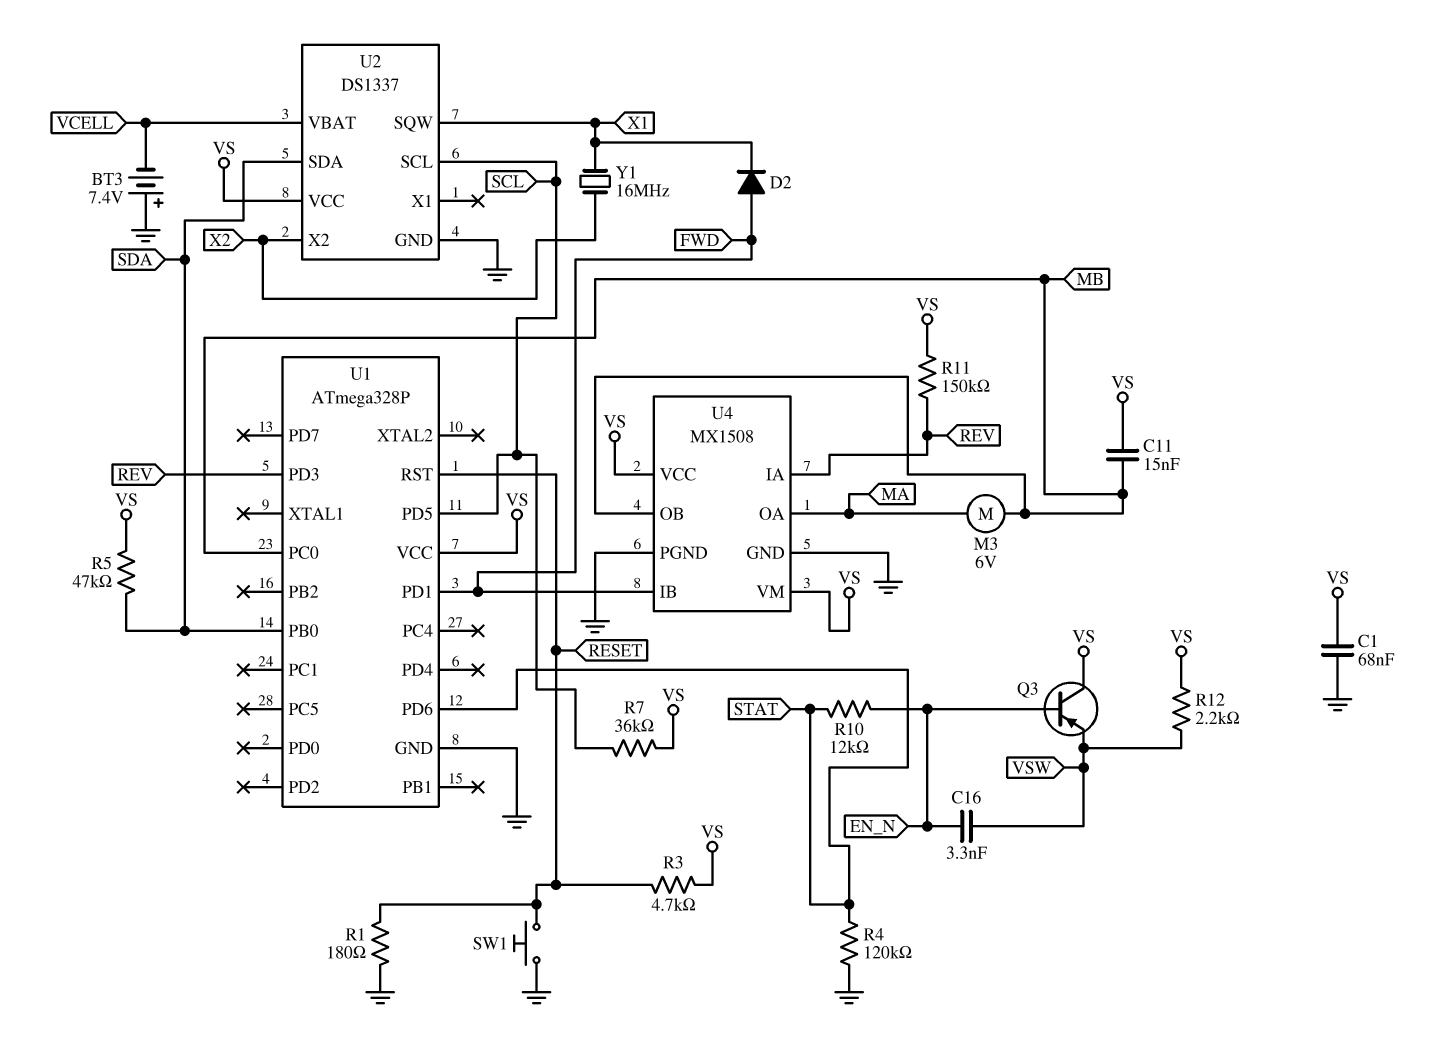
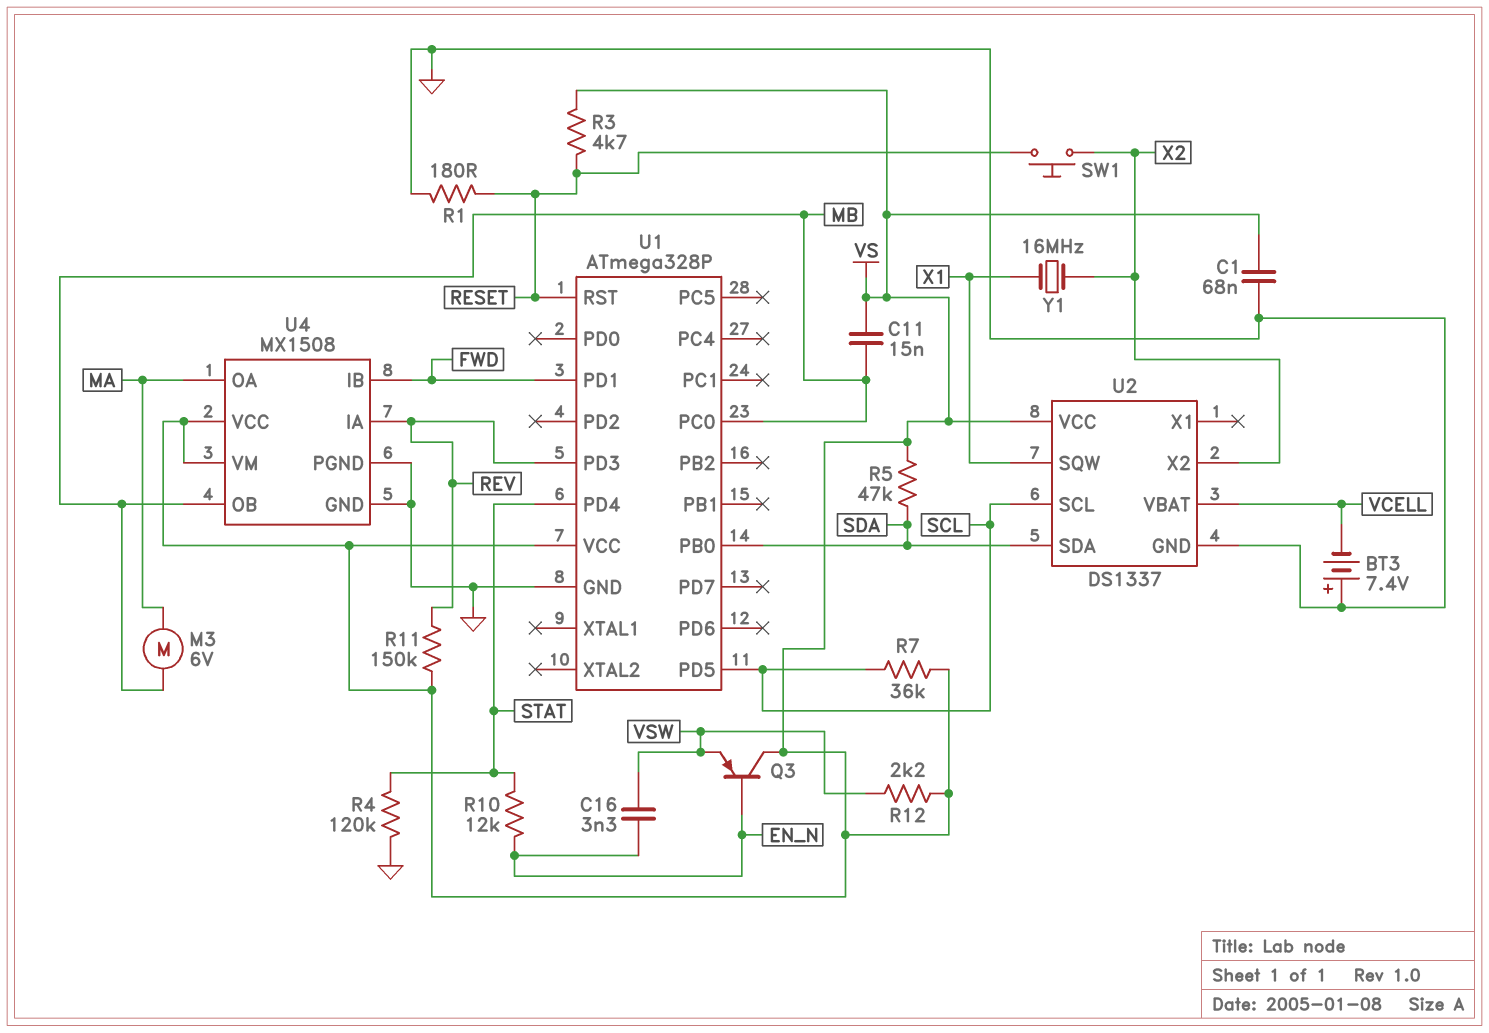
D2: diode (A FWD, K X1) -> none
SW1: button (GND, RESET) -> button (RESET, X2)
U1 pin PD4: none -> STAT
U1 pin PD6: STAT -> none

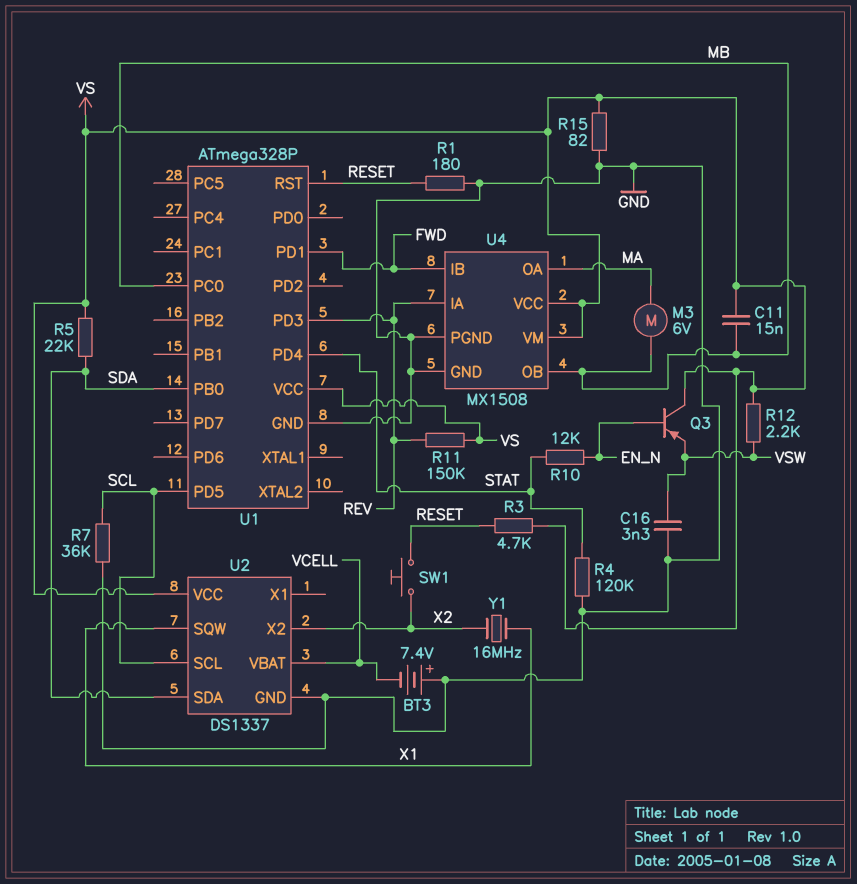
C1: 68nF (GND, VS) -> none
C16: 3.3nF (EN_N, VSW) -> 3.3nF (GND, VSW)
R5: 47k (SDA, VS) -> 22k (SDA, VS)
R7: 36k (SCL, VS) -> 36k (GND, SCL)
R15: none -> 82 (GND, VS)

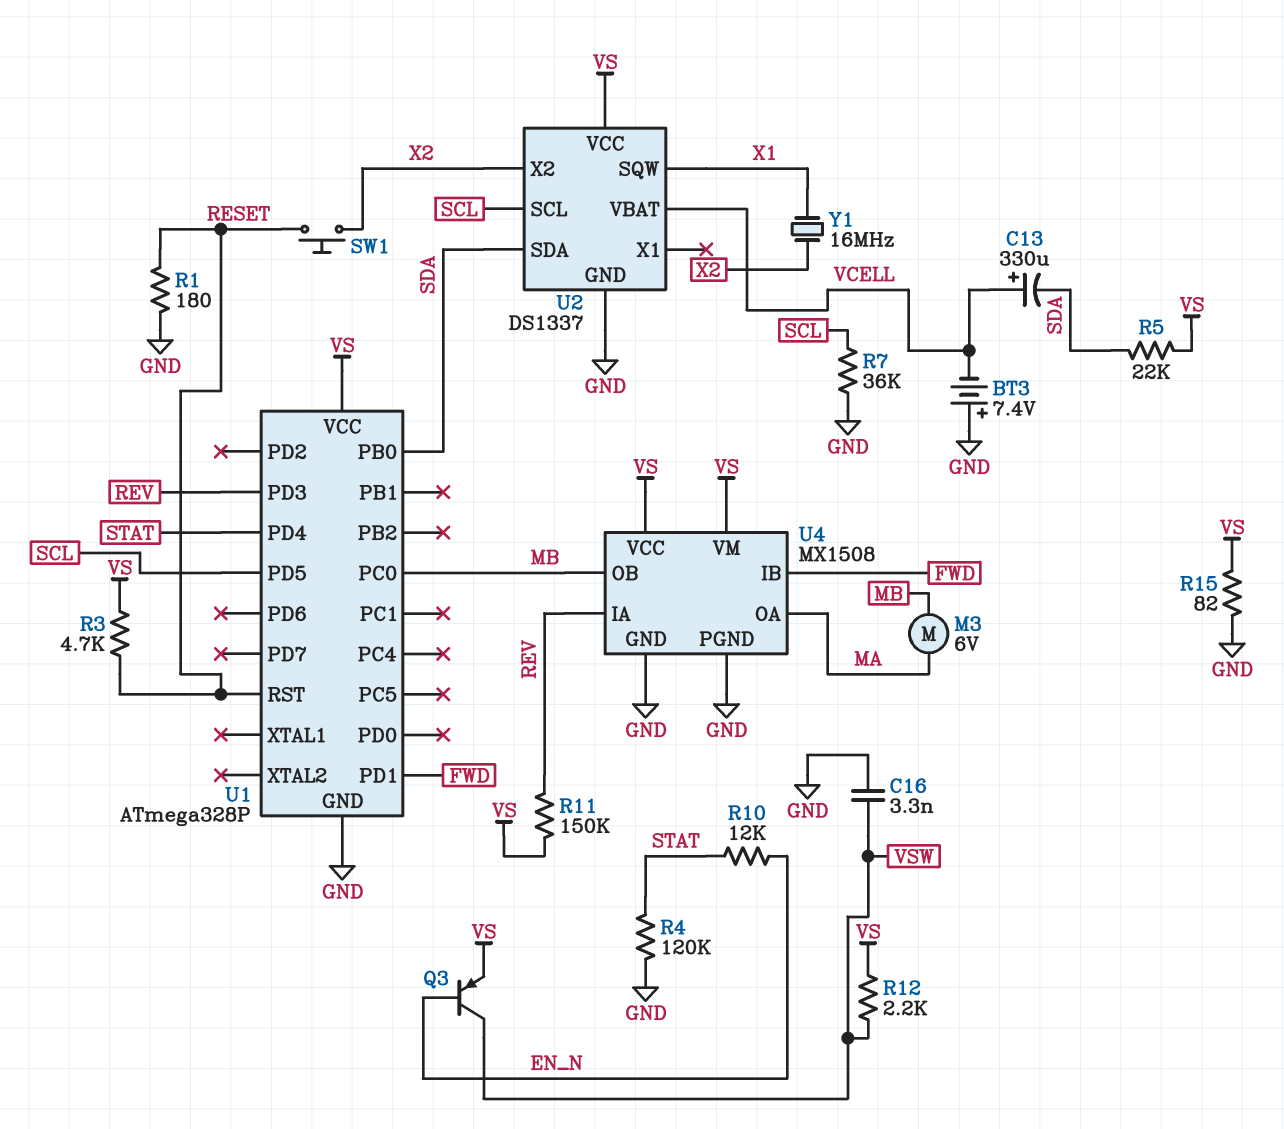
C11: 15nF (MB, VS) -> none
C13: none -> 330uF (plus VCELL, minus SDA)
Q3: PNP (B EN_N, C VS, E VSW) -> PNP (B EN_N, C VSW, E VS)

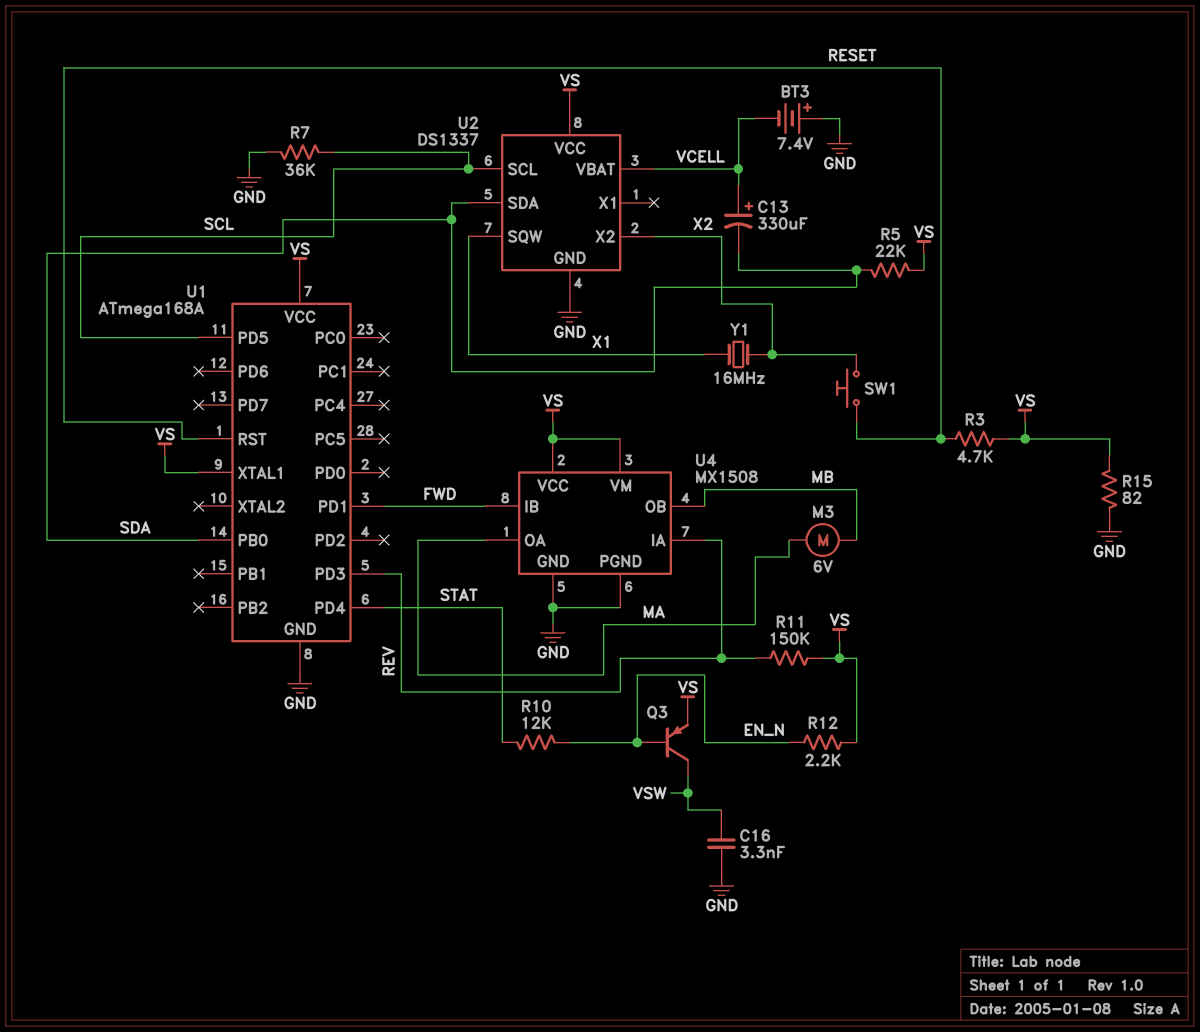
R1: 180 (GND, RESET) -> none
R4: 120k (GND, STAT) -> none
R12: 2.2k (VS, VSW) -> 2.2k (EN_N, VS)
U1: ATmega328P -> ATmega168A
U1 pin PC0: MB -> none
U1 pin XTAL1: none -> VS

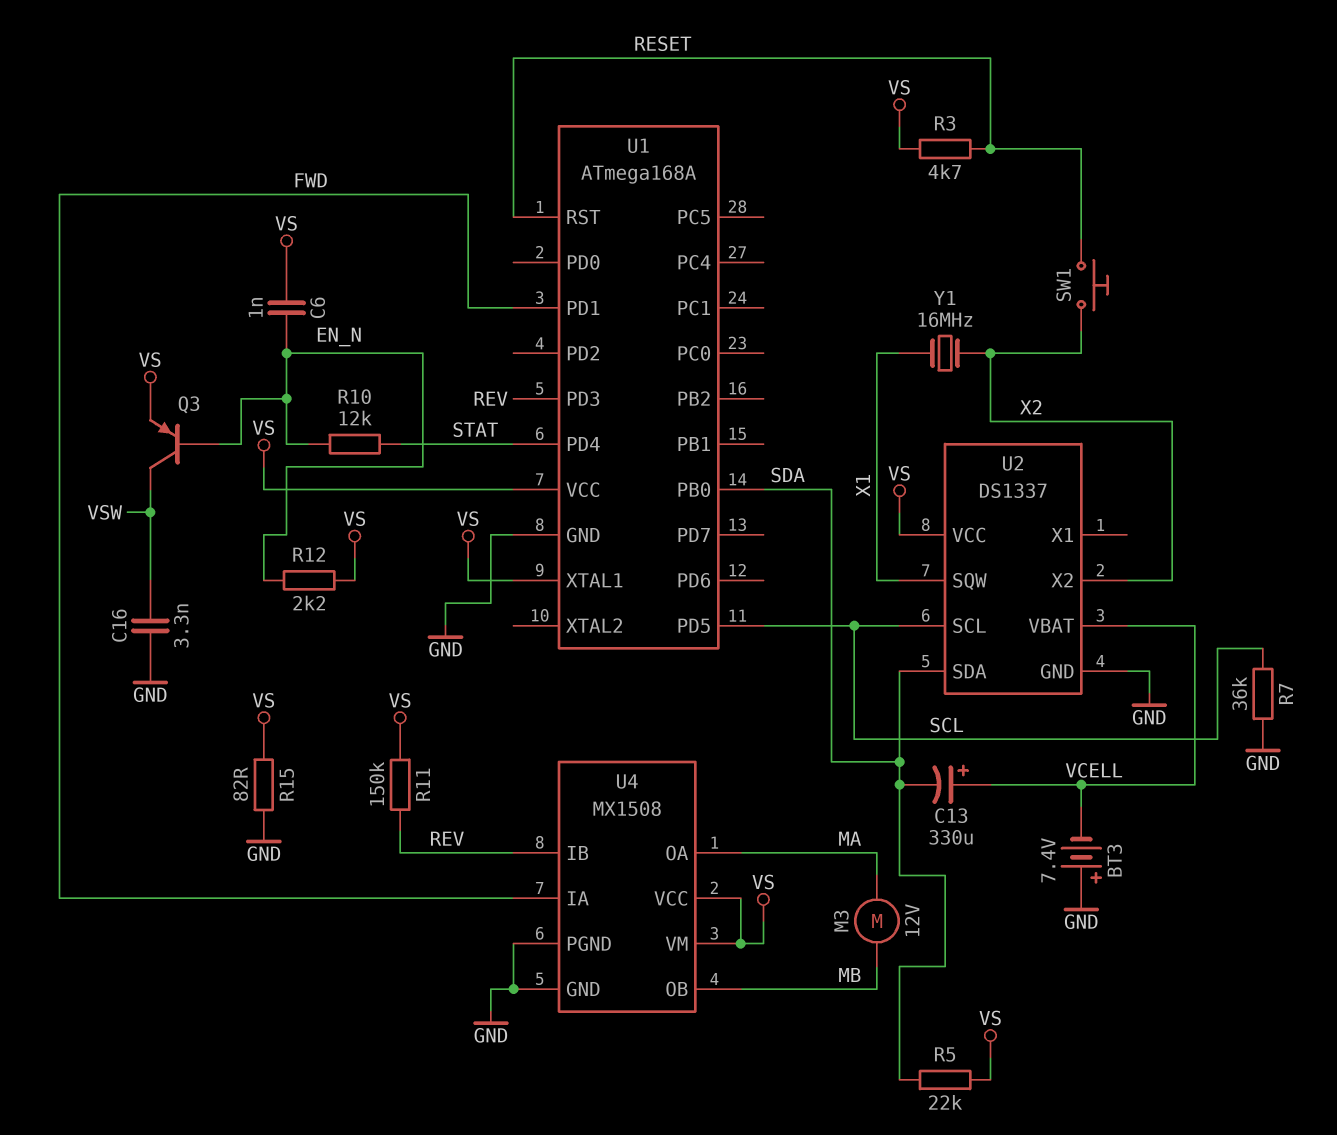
C6: none -> 1nF (EN_N, VS)
M3: motor 6V (MA, MB) -> motor 12V (MA, MB)
U4 pin IA: REV -> FWD
U4 pin IB: FWD -> REV

